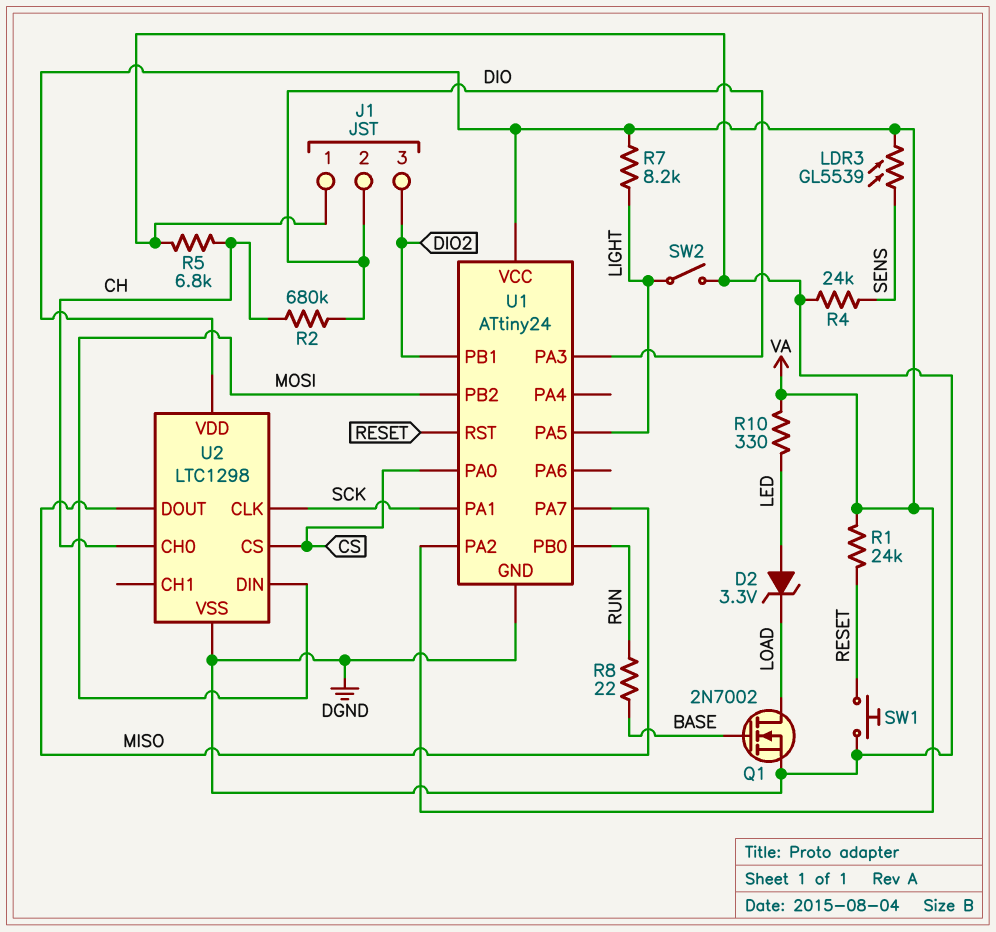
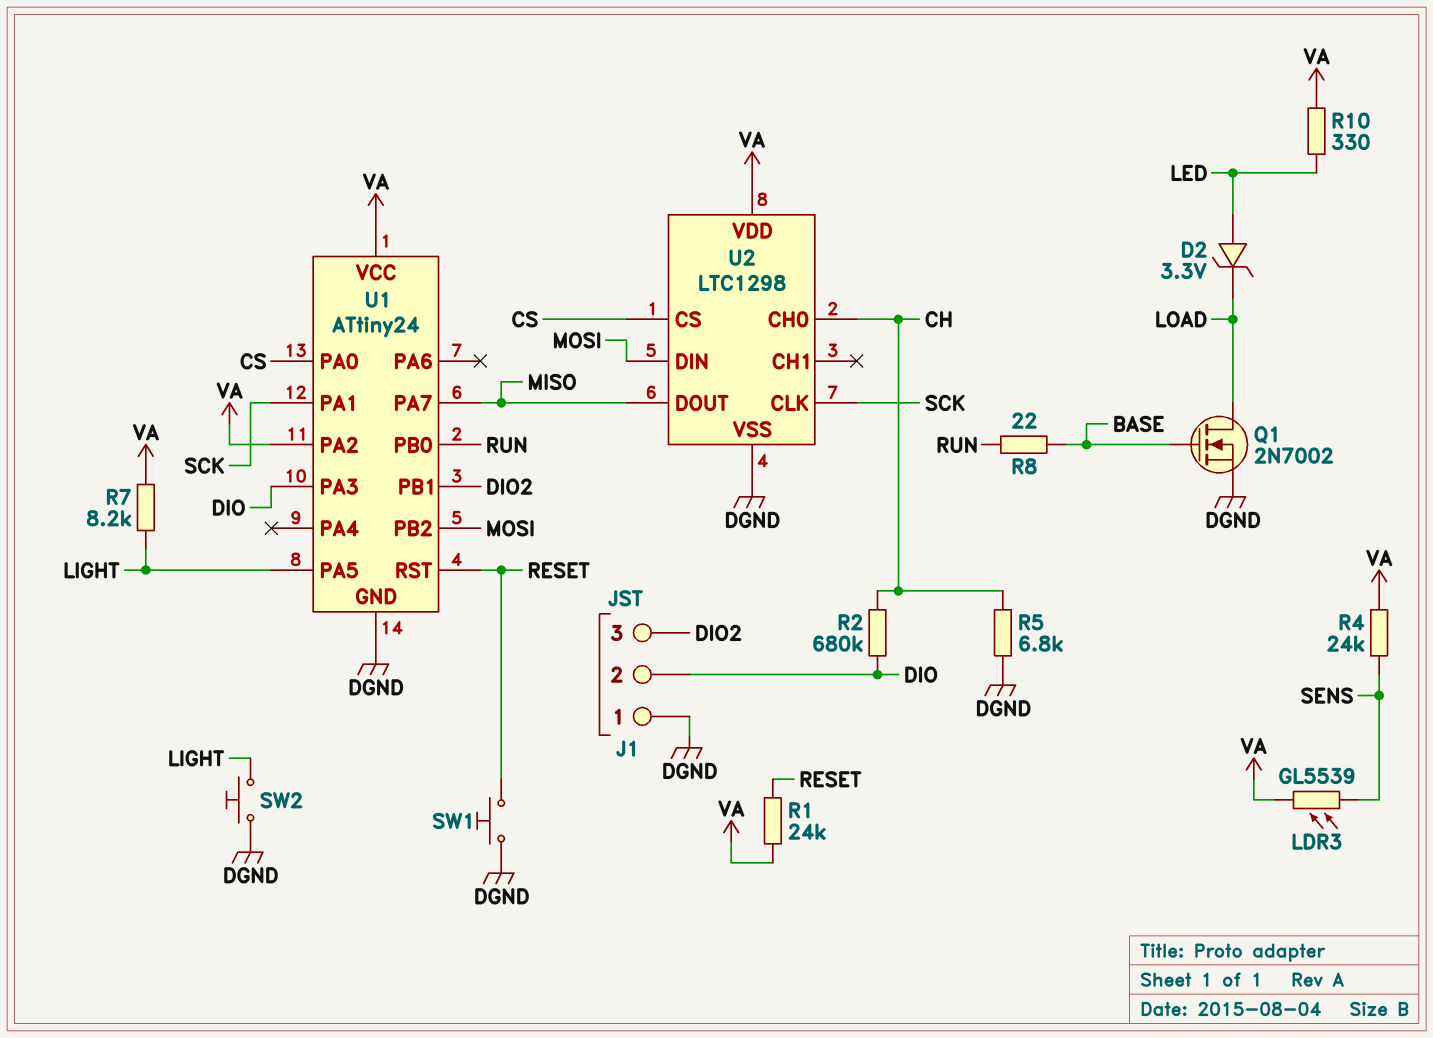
R4: 24k (DGND, SENS) -> 24k (SENS, VA)
SW2: switch (DGND, LIGHT) -> button (DGND, LIGHT)

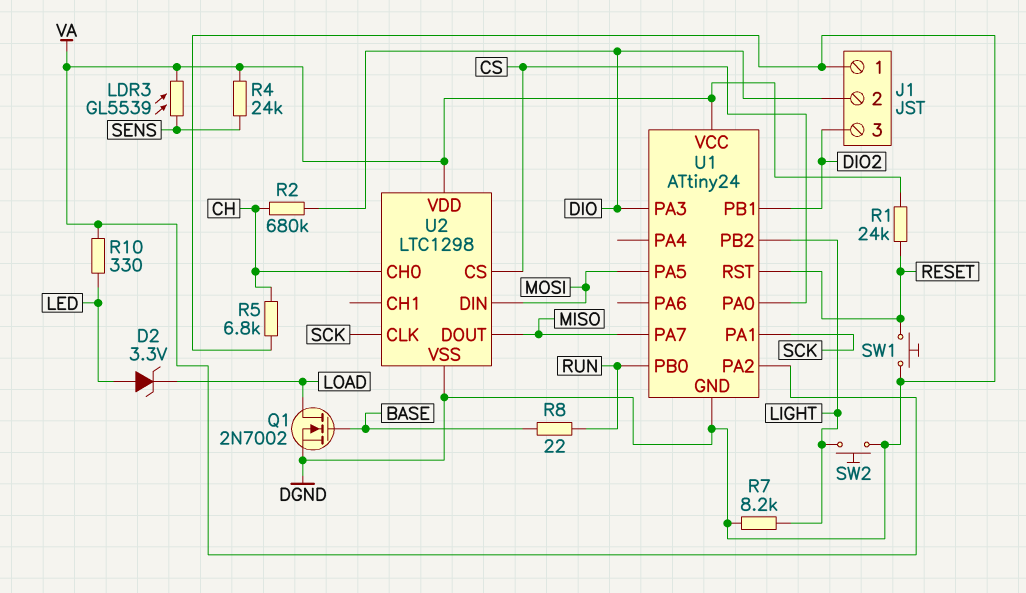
R7: 8.2k (LIGHT, VA) -> 8.2k (DGND, LIGHT)
U1 pin PA5: LIGHT -> MOSI
U1 pin PB2: MOSI -> LIGHT

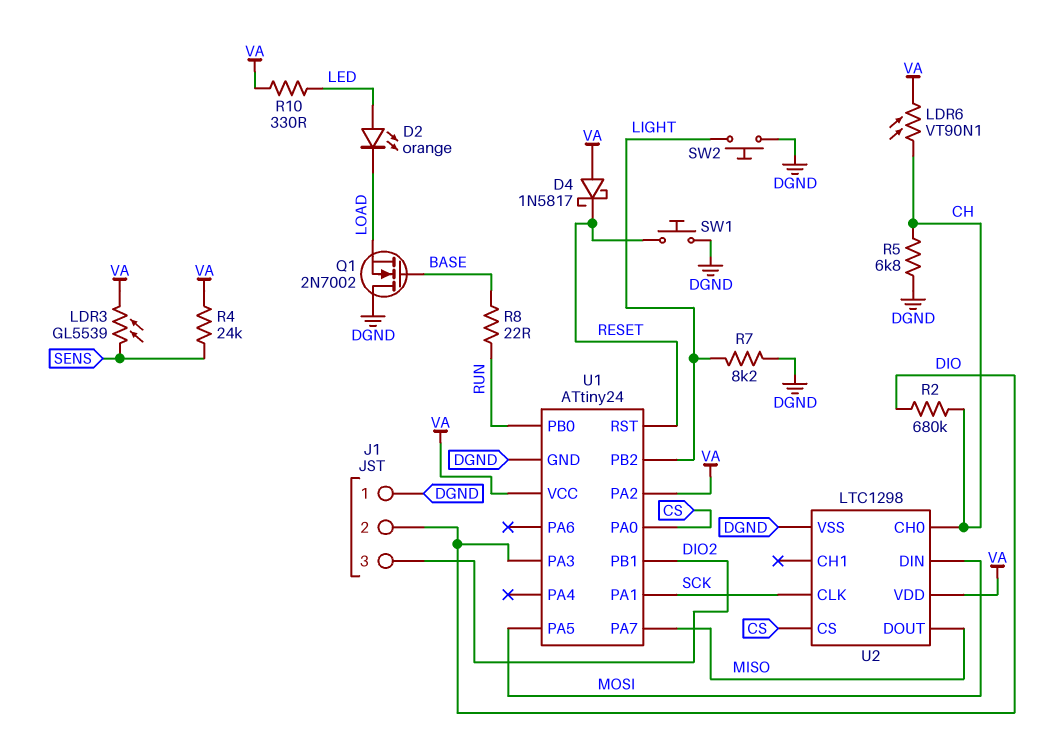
D2: zener 3.3V (A LED, K LOAD) -> LED orange (A LED, K LOAD)
D4: none -> schottky 1N5817 (A VA, K RESET)
LDR6: none -> VT90N1 (CH, VA)
Q1: NMOS 2N7002 (G BASE, D LOAD, S DGND) -> NMOS 2N7002 (G BASE, D DGND, S LOAD)
R1: 24k (RESET, VA) -> none

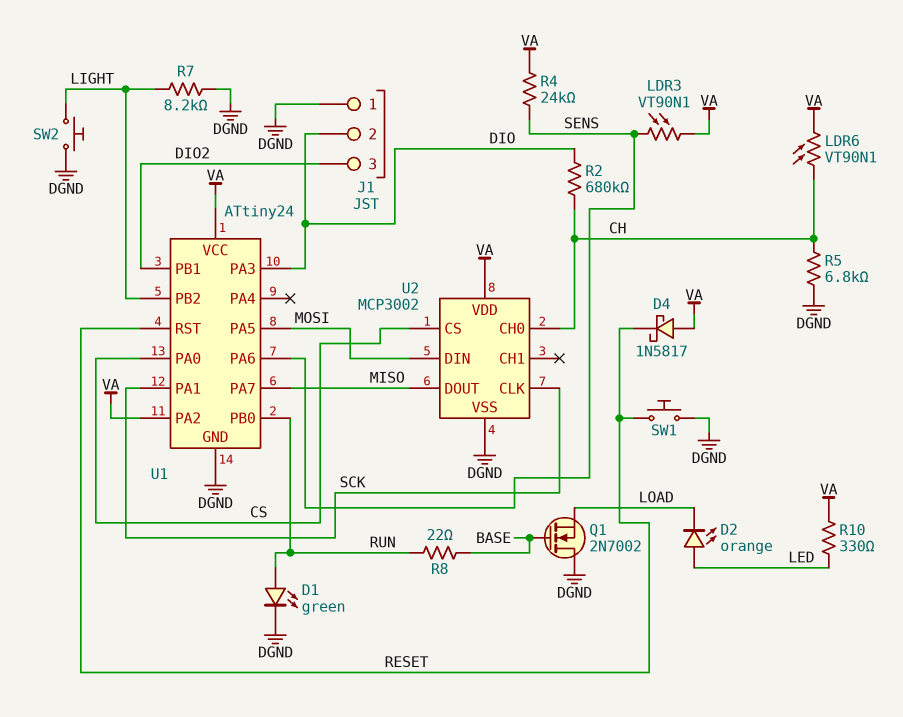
D1: none -> LED green (A RUN, K DGND)
LDR3: GL5539 (SENS, VA) -> VT90N1 (SENS, VA)
U1 pin PA6: none -> SENS
U2: LTC1298 -> MCP3002

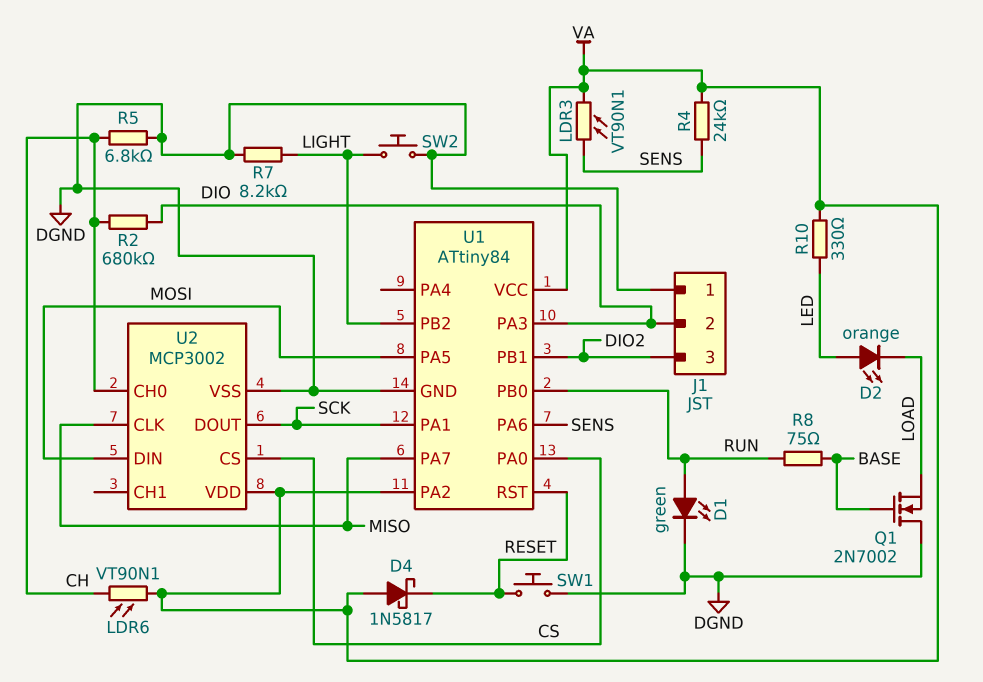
R8: 22 (BASE, RUN) -> 75 (BASE, RUN)
U1: ATtiny24 -> ATtiny84
U2 pin CLK: SCK -> MISO
U2 pin DOUT: MISO -> SCK

